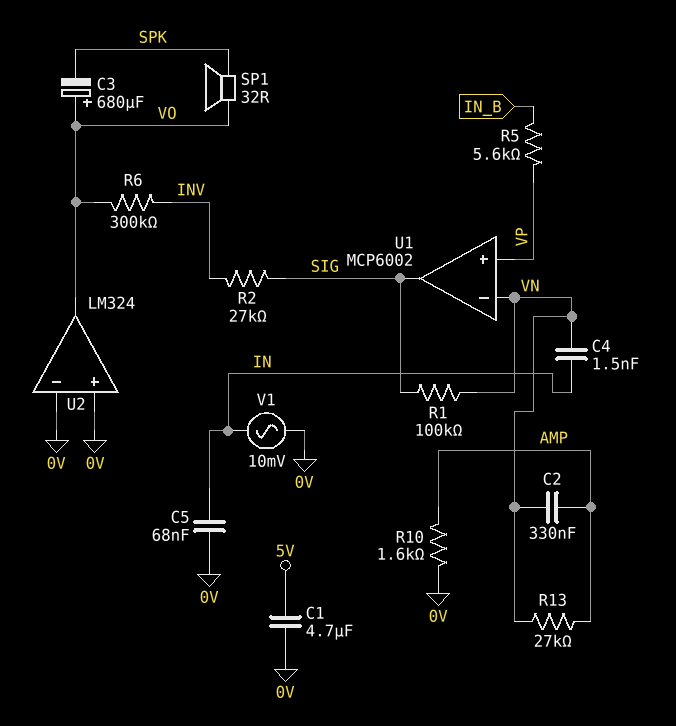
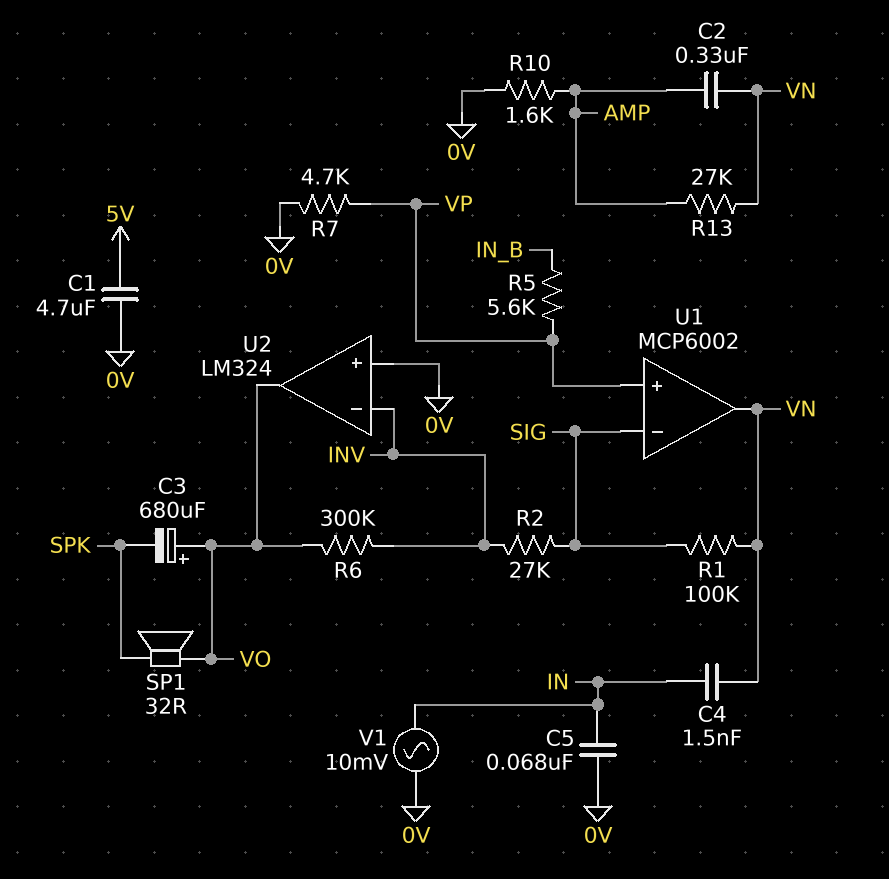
R7: none -> 4.7k (0V, VP)
U1 pin in-: VN -> SIG
U1 pin out: SIG -> VN
U2 pin in-: 0V -> INV

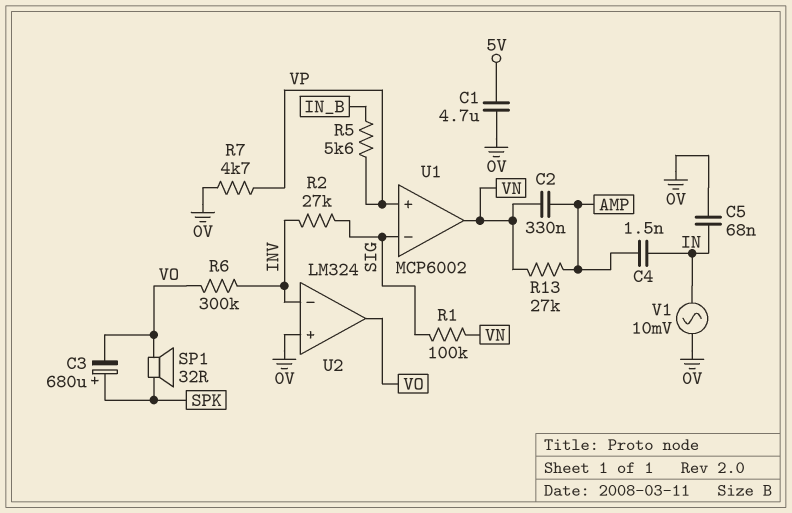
C3: 680uF (plus VO, minus SPK) -> 680uF (plus SPK, minus VO)
C4: 1.5nF (IN, VN) -> 1.5nF (AMP, IN)
R10: 1.6k (0V, AMP) -> none

